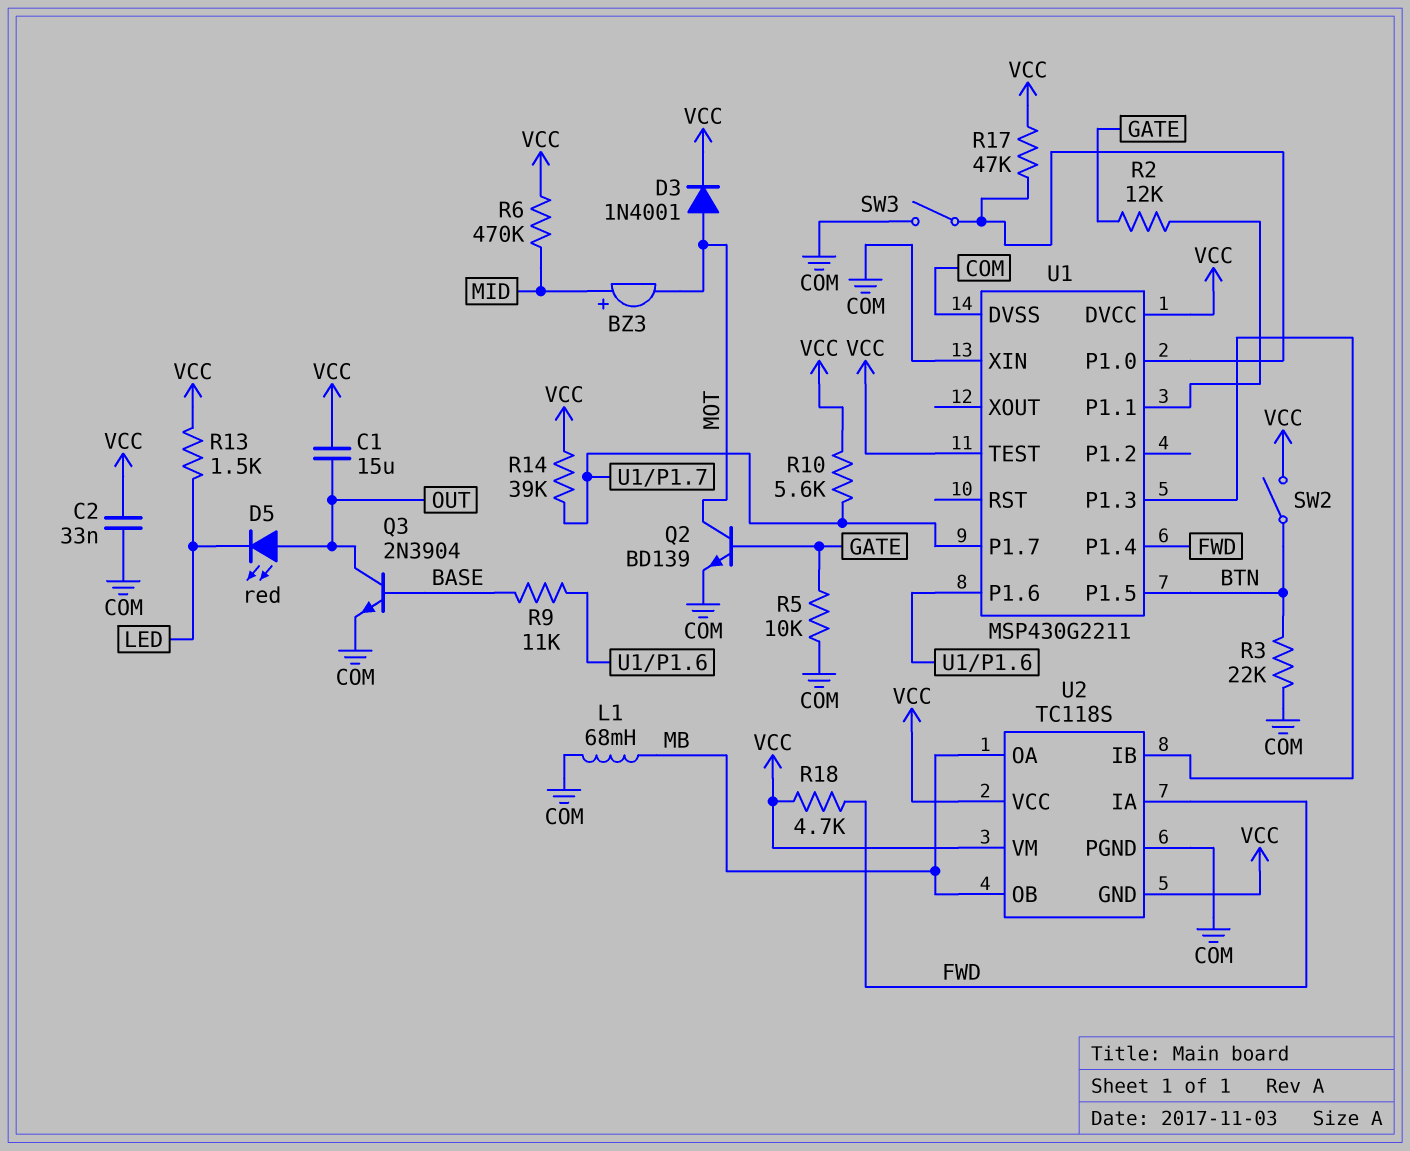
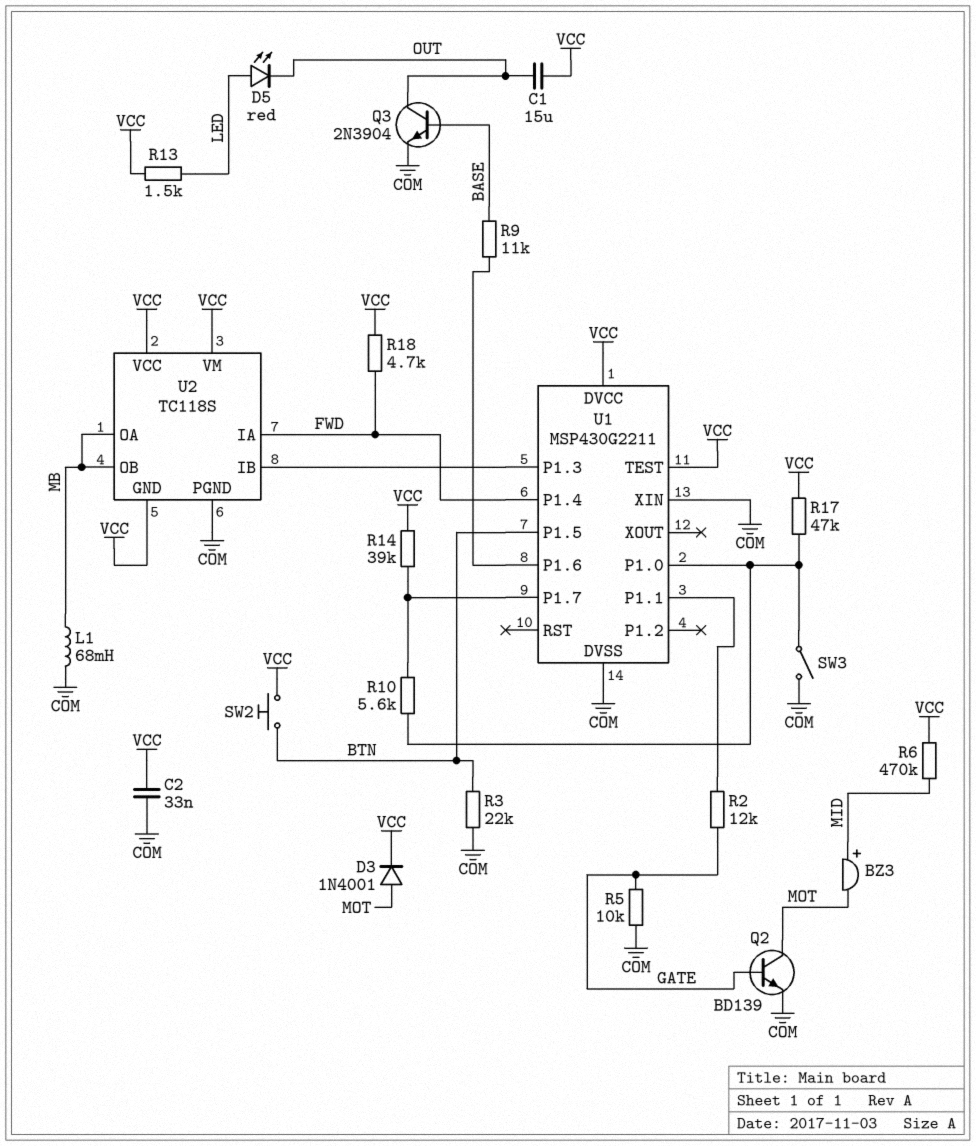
D5: LED red (A OUT, K LED) -> LED red (A LED, K OUT)
R10: 5.6k (U1/P1.7, VCC) -> 5.6k (U1/P1.0, U1/P1.7)
SW2: switch (BTN, VCC) -> button (BTN, VCC)

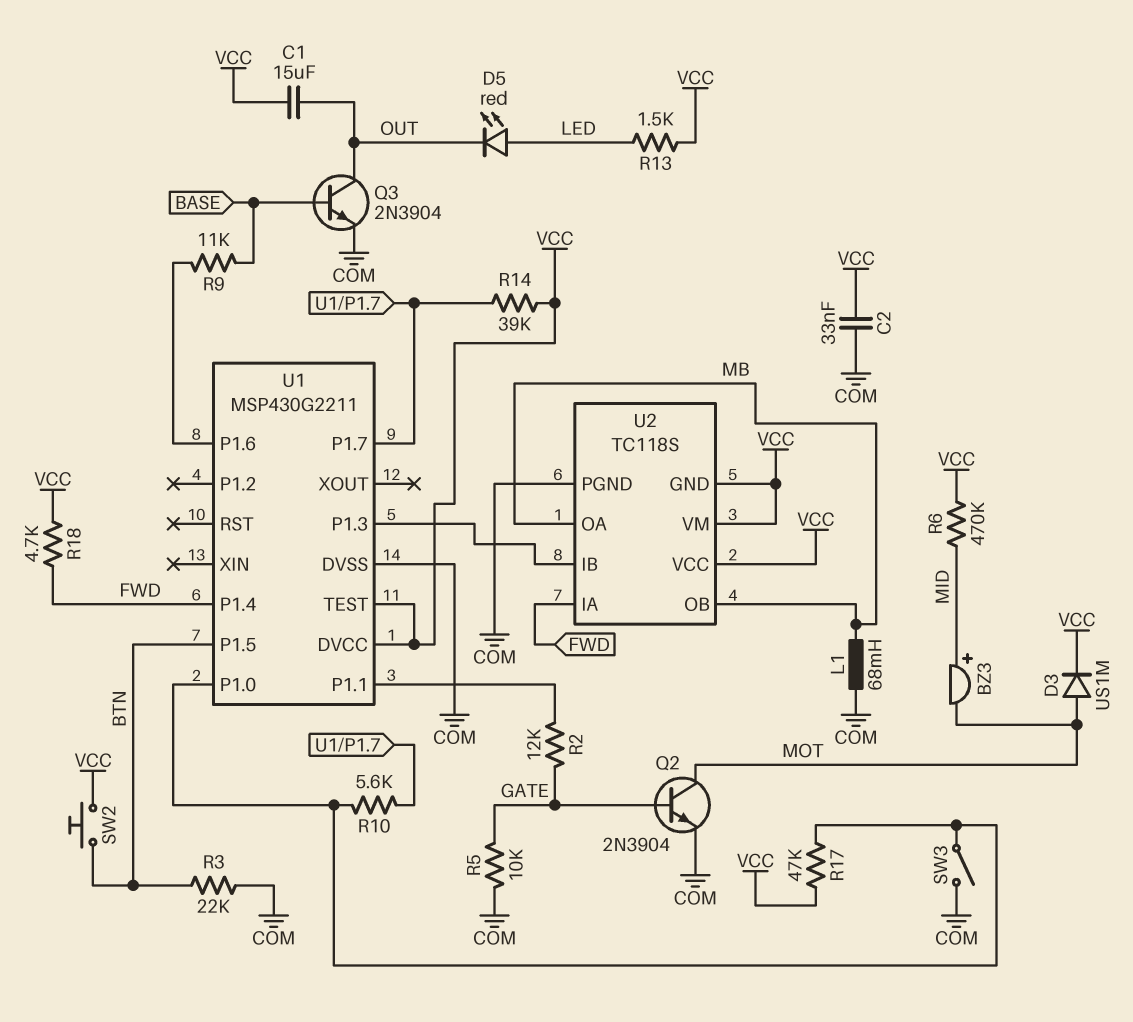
D3: diode 1N4001 (A MOT, K VCC) -> diode US1M (A MOT, K VCC)
Q2: NPN BD139 (B GATE, C MOT, E COM) -> NPN 2N3904 (B GATE, C MOT, E COM)
U1 pin XIN: COM -> none

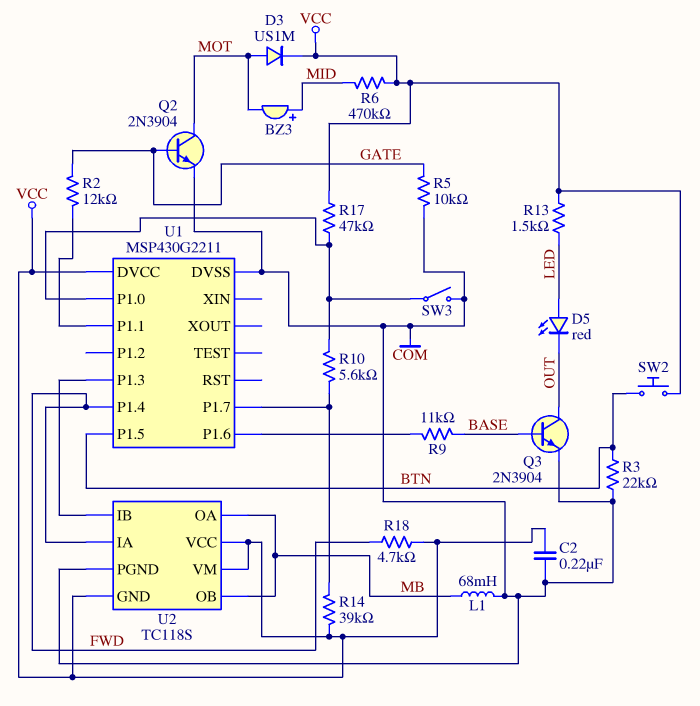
C1: 15uF (OUT, VCC) -> none
C2: 33nF (COM, VCC) -> 220nF (COM, VCC)
U1 pin TEST: VCC -> none

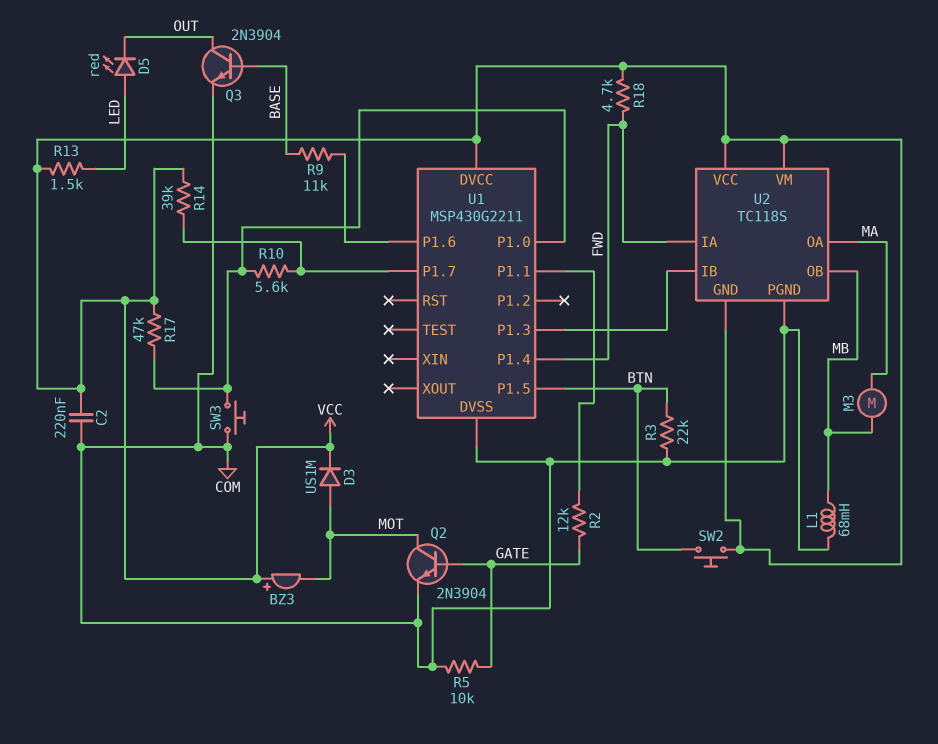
BZ3: buzzer (plus MID, minus MOT) -> buzzer (plus VCC, minus MOT)
M3: none -> motor (MA, MB)
R6: 470k (MID, VCC) -> none
SW3: switch (COM, U1/P1.0) -> button (COM, U1/P1.0)
U2 pin OA: MB -> MA

